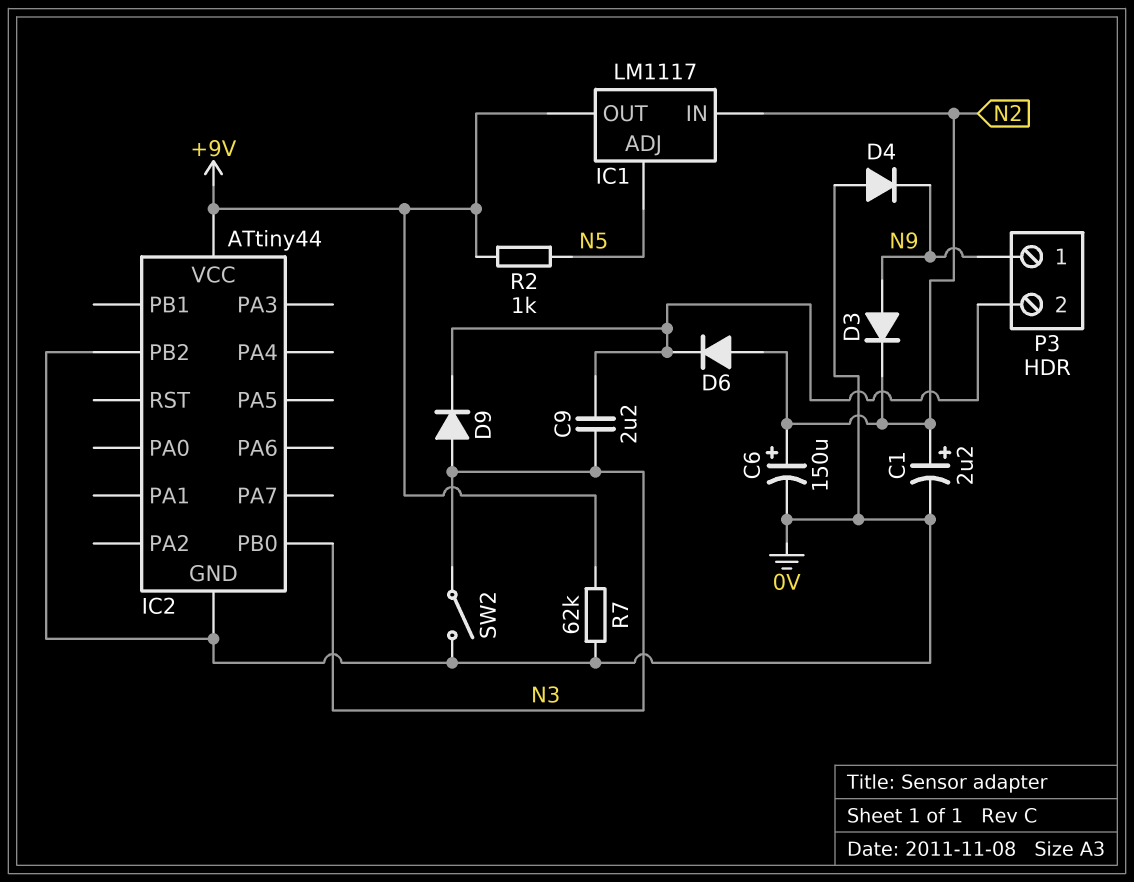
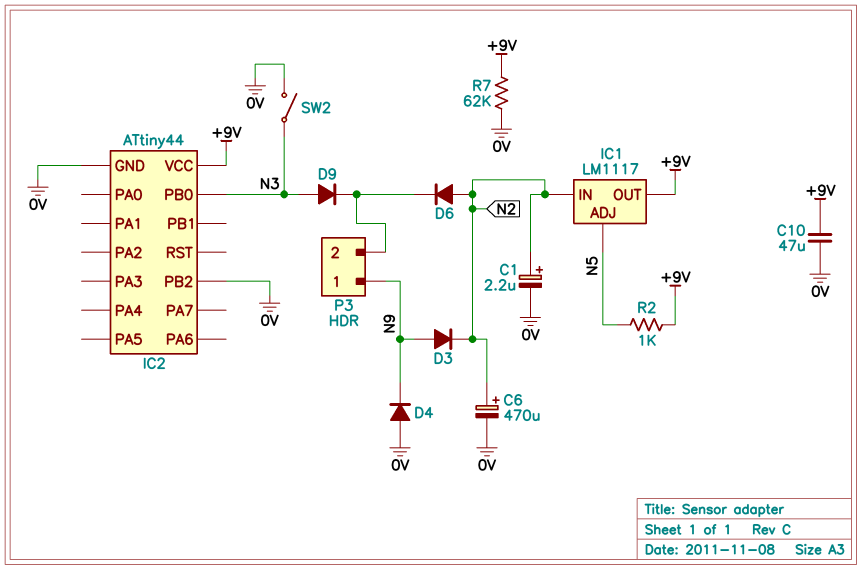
C6: 150uF (plus N2, minus 0V) -> 470uF (plus N2, minus 0V)
C9: 2.2uF (N3, P3/2) -> none
C10: none -> 47uF (+9V, 0V)

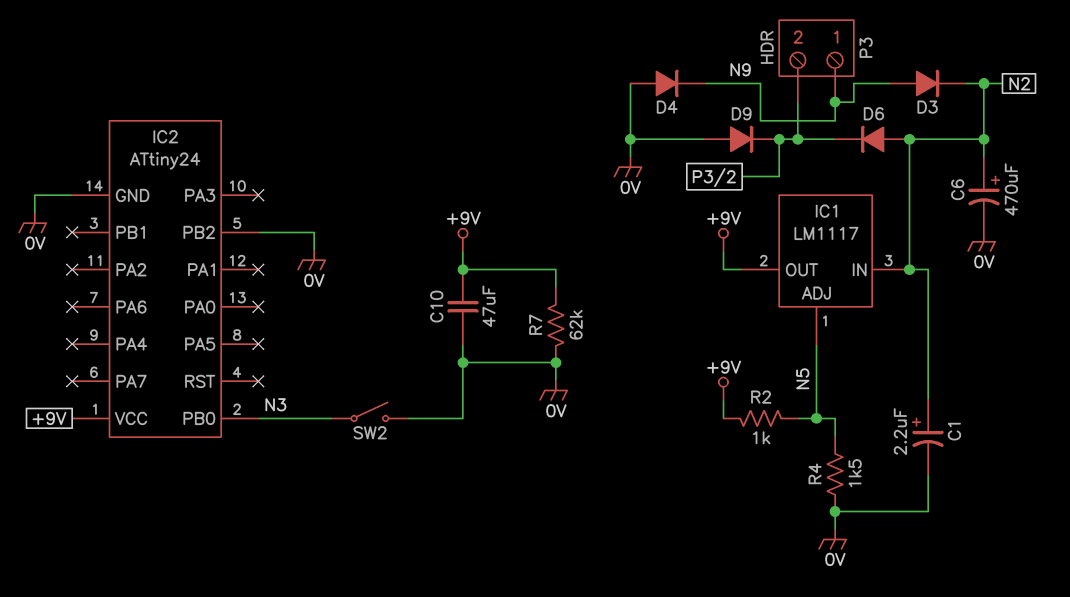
D9: diode (A N3, K P3/2) -> diode (A 0V, K P3/2)
IC2: ATtiny44 -> ATtiny24
R4: none -> 1.5k (0V, N5)

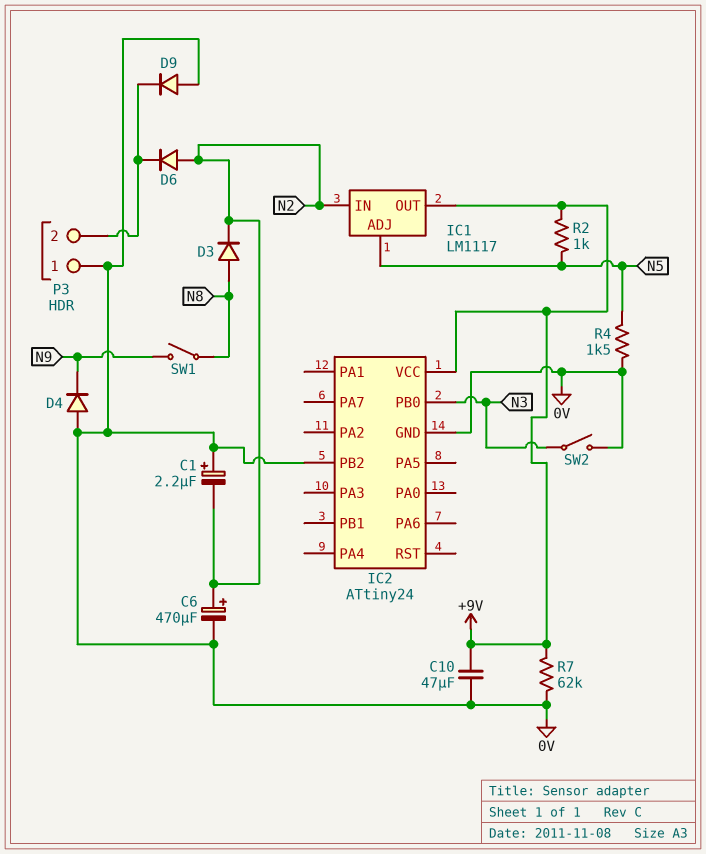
C1: 2.2uF (plus N2, minus 0V) -> 2.2uF (plus 0V, minus N2)
D3: diode (A N9, K N2) -> diode (A N8, K N2)
P3 pin 1: N9 -> 0V
SW1: none -> switch (N8, N9)

